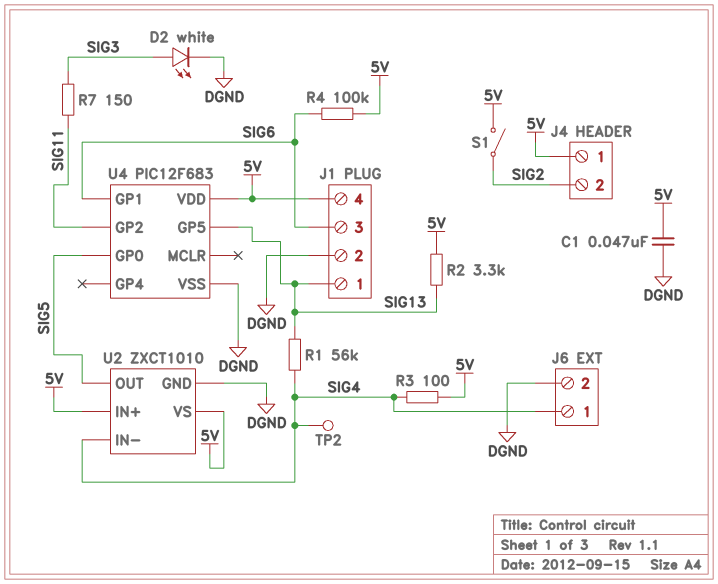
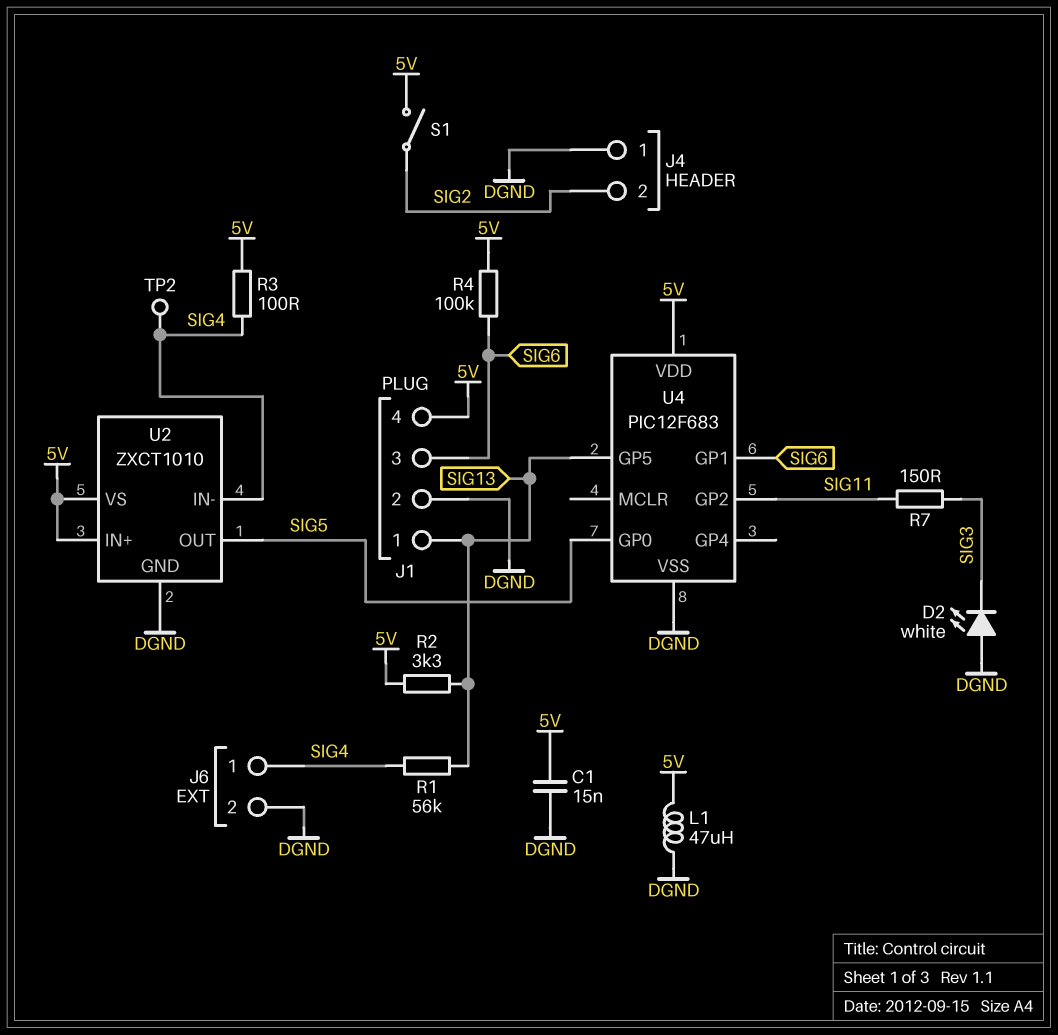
C1: 47nF (5V, DGND) -> 15nF (5V, DGND)
D2: LED white (A SIG3, K DGND) -> LED white (A DGND, K SIG3)
J4 pin 1: 5V -> DGND
L1: none -> 47uH (5V, DGND)

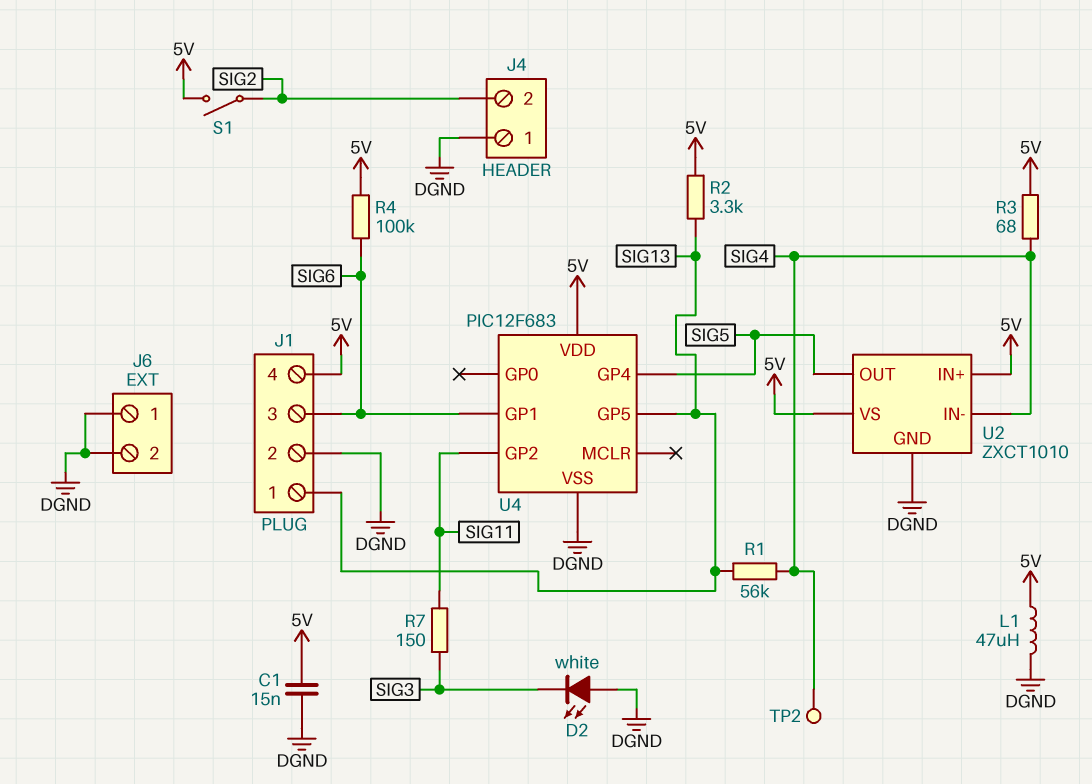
J6 pin 1: SIG4 -> DGND
R3: 100 (5V, SIG4) -> 68 (5V, SIG4)
U4 pin GP0: SIG5 -> none
U4 pin GP4: none -> SIG5

